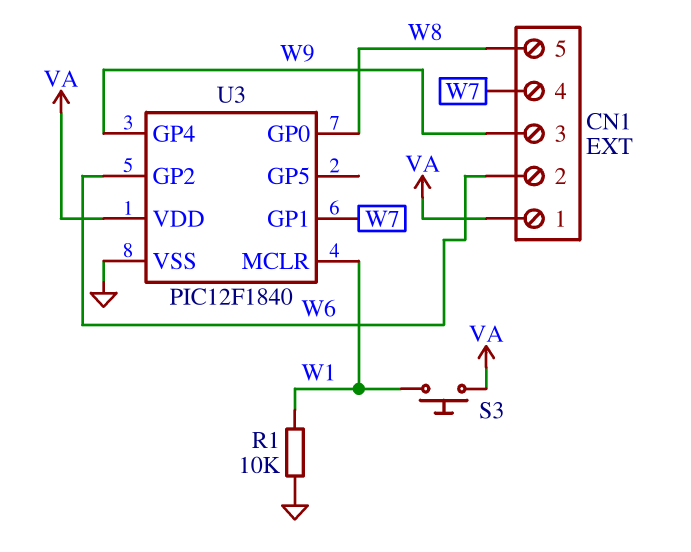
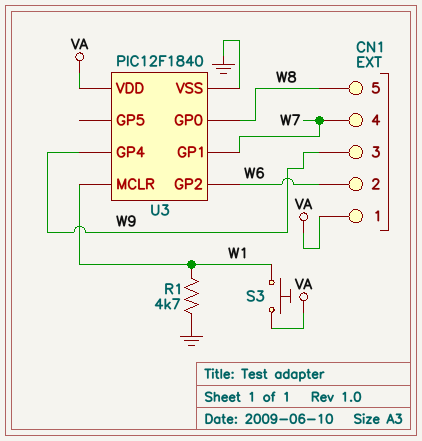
R1: 10k (GND, W1) -> 4.7k (GND, W1)

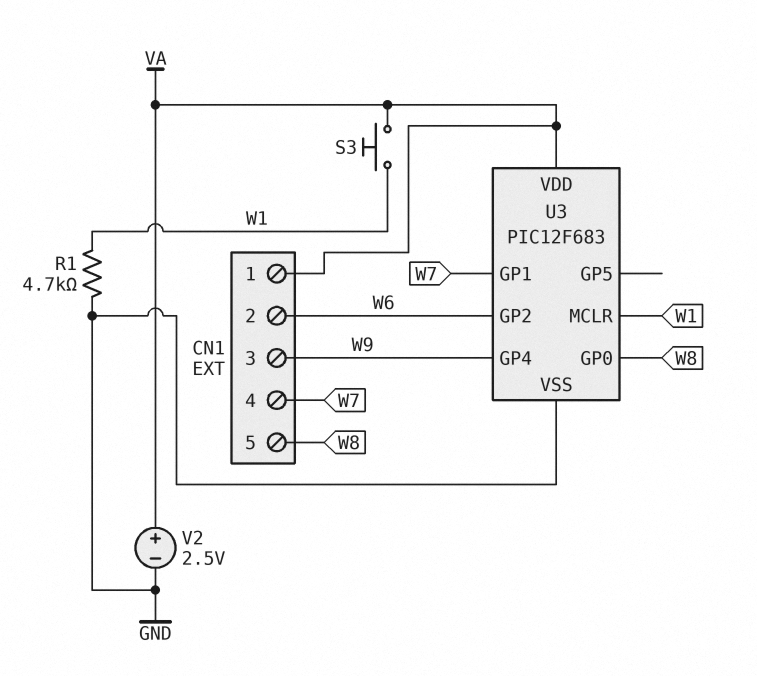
U3: PIC12F1840 -> PIC12F683
V2: none -> 2.5V (plus VA, minus GND)

